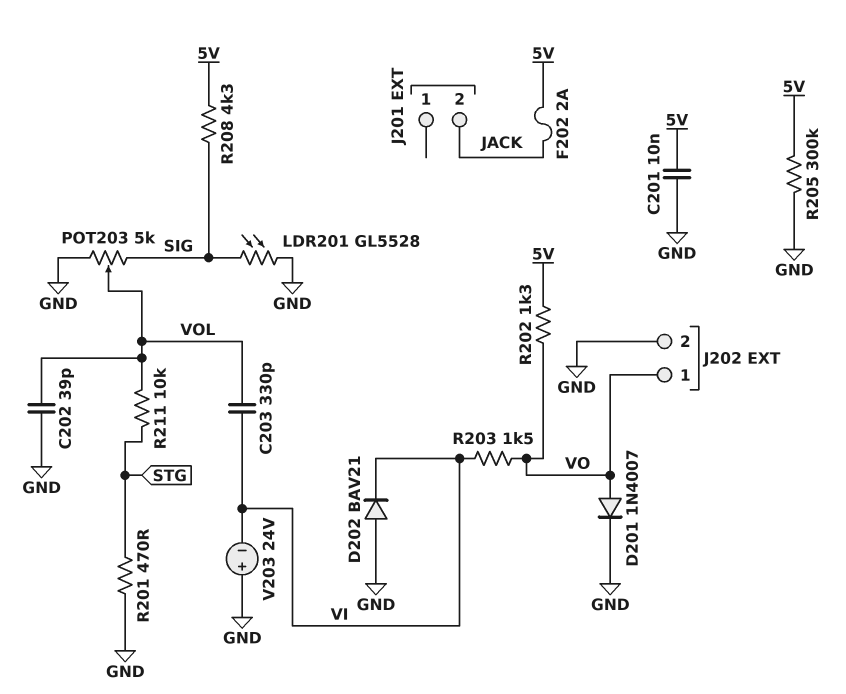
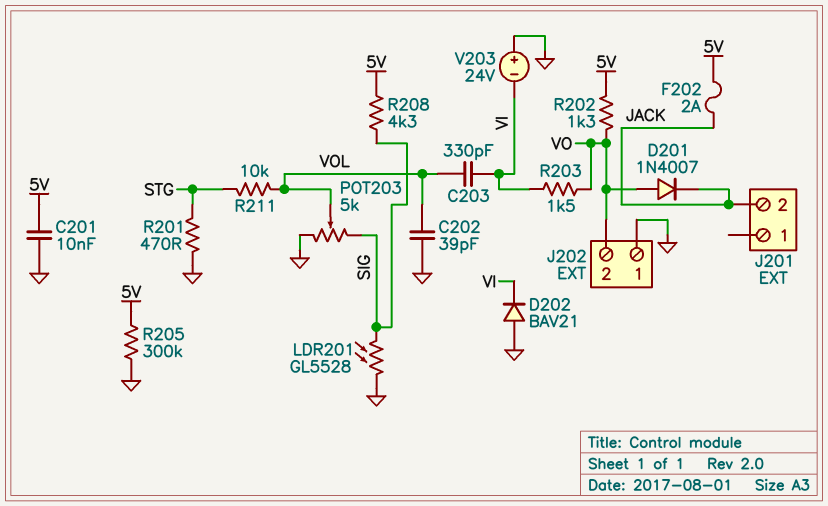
D201: diode 1N4007 (A VO, K GND) -> diode 1N4007 (A VO, K JACK)
J202 pin 1: VO -> GND
J202 pin 2: GND -> VO

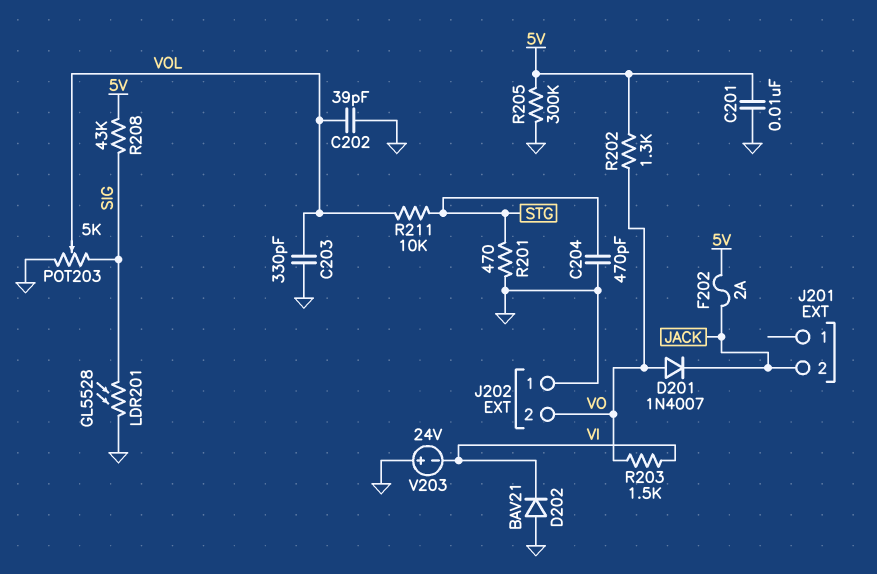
C203: 330pF (VI, VOL) -> 330pF (GND, VOL)
C204: none -> 470pF (GND, STG)
R208: 4.3k (5V, SIG) -> 43k (5V, SIG)

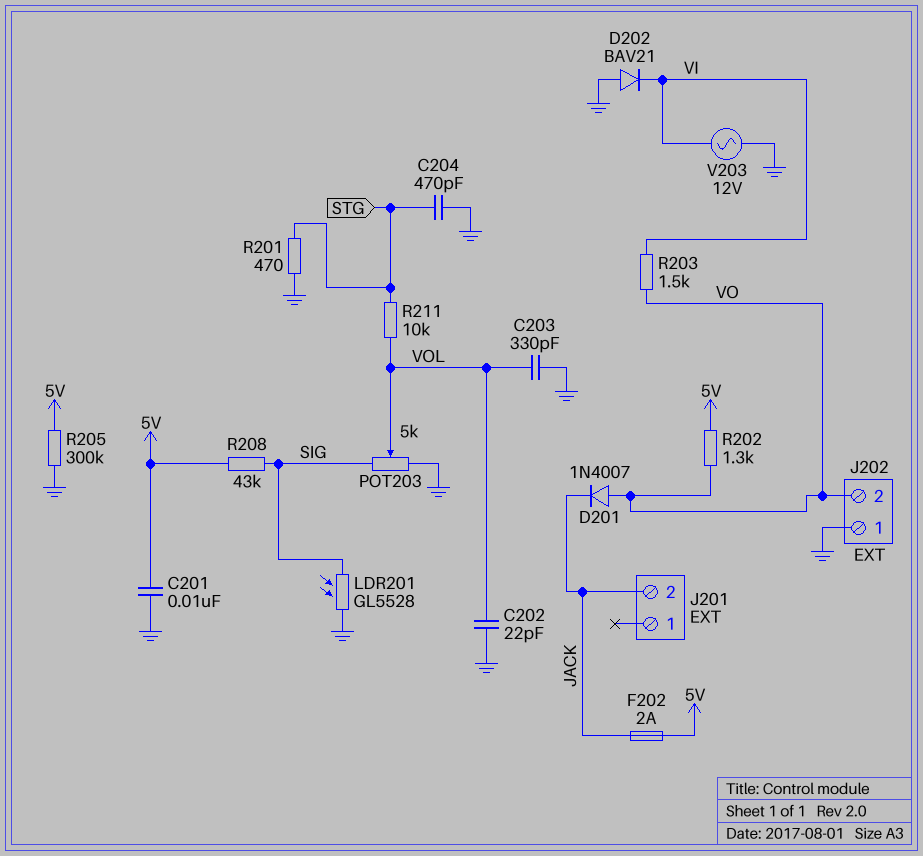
C202: 39pF (GND, VOL) -> 22pF (GND, VOL)
V203: 24V (plus GND, minus VI) -> AC 12V (GND, VI)

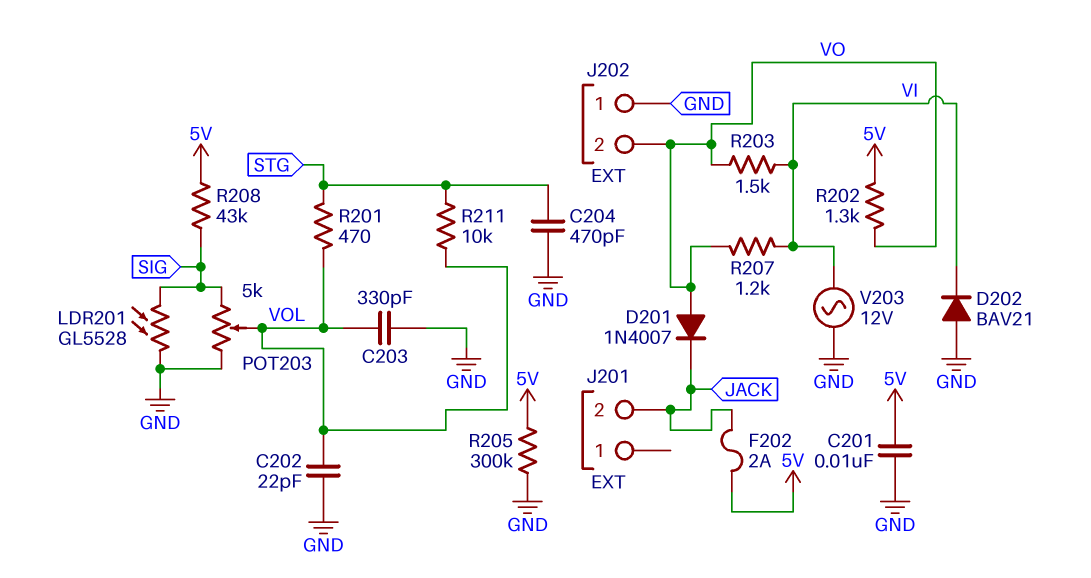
R201: 470 (GND, STG) -> 470 (STG, VOL)
R207: none -> 1.2k (VI, VO)

